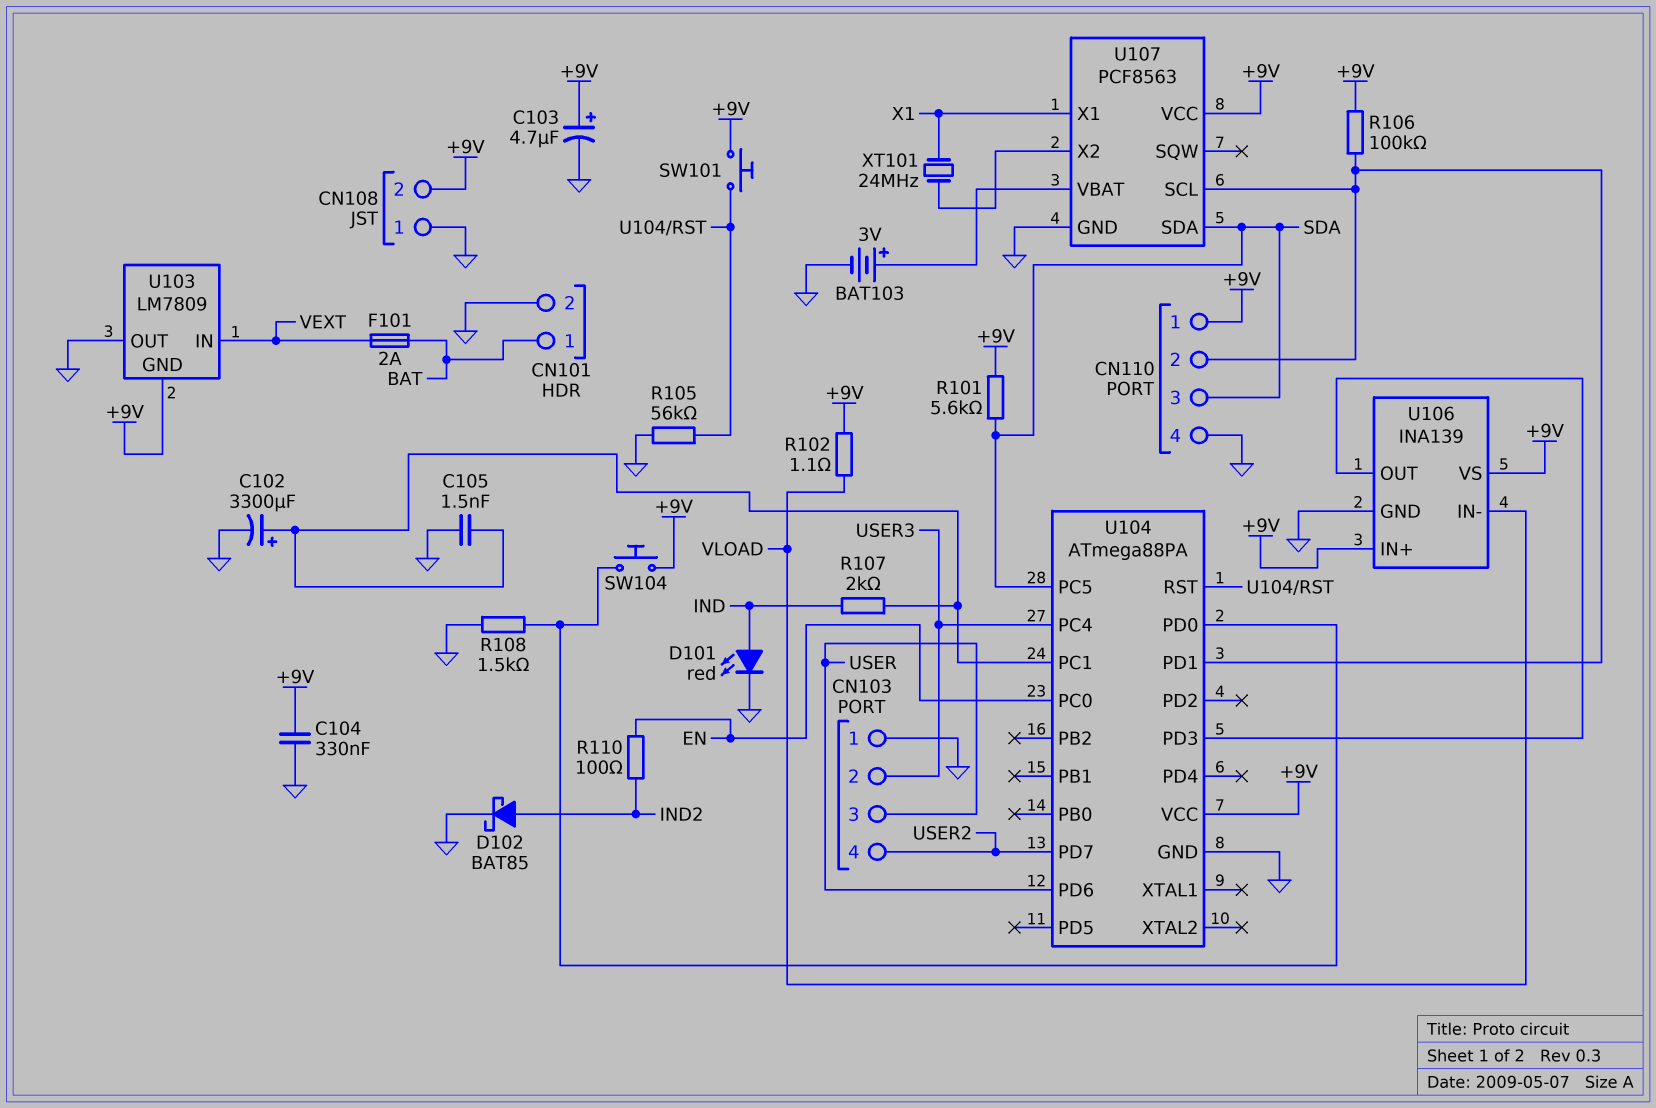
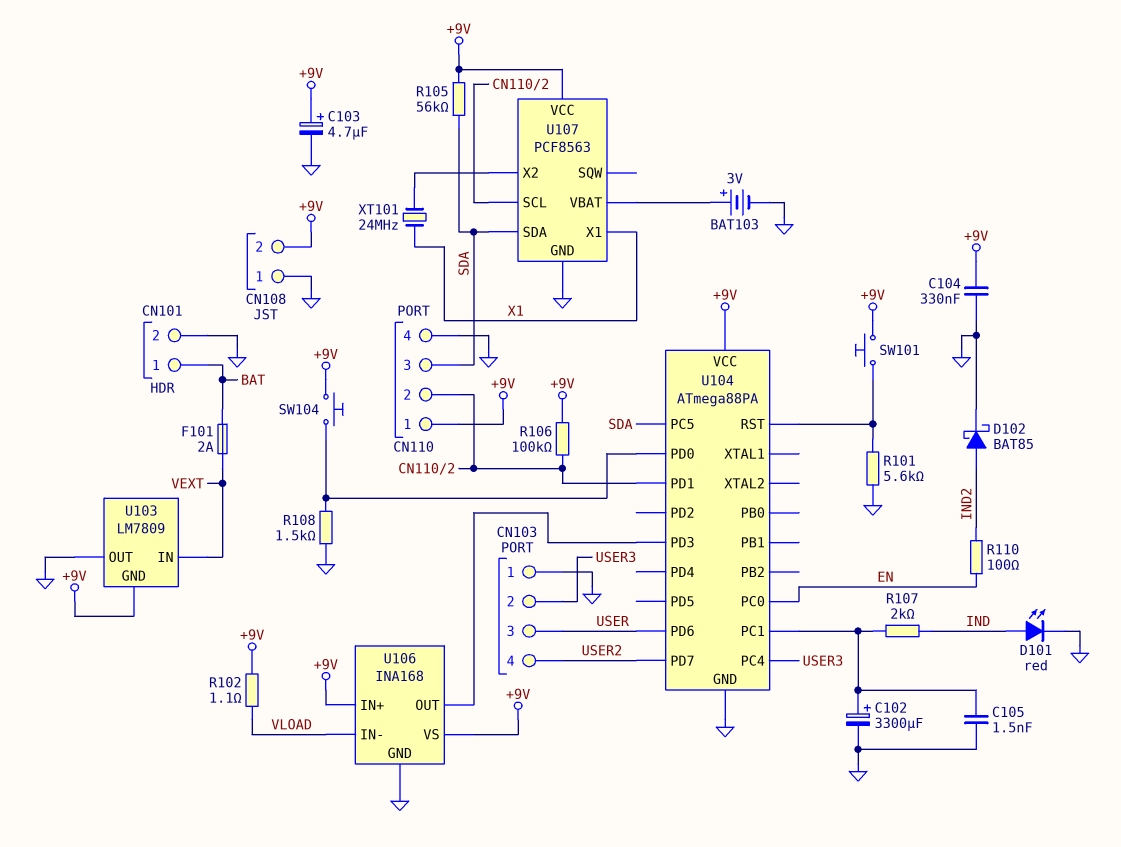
R101: 5.6k (+9V, SDA) -> 5.6k (GND, U104/RST)
R105: 56k (GND, U104/RST) -> 56k (+9V, SDA)
U106: INA139 -> INA168

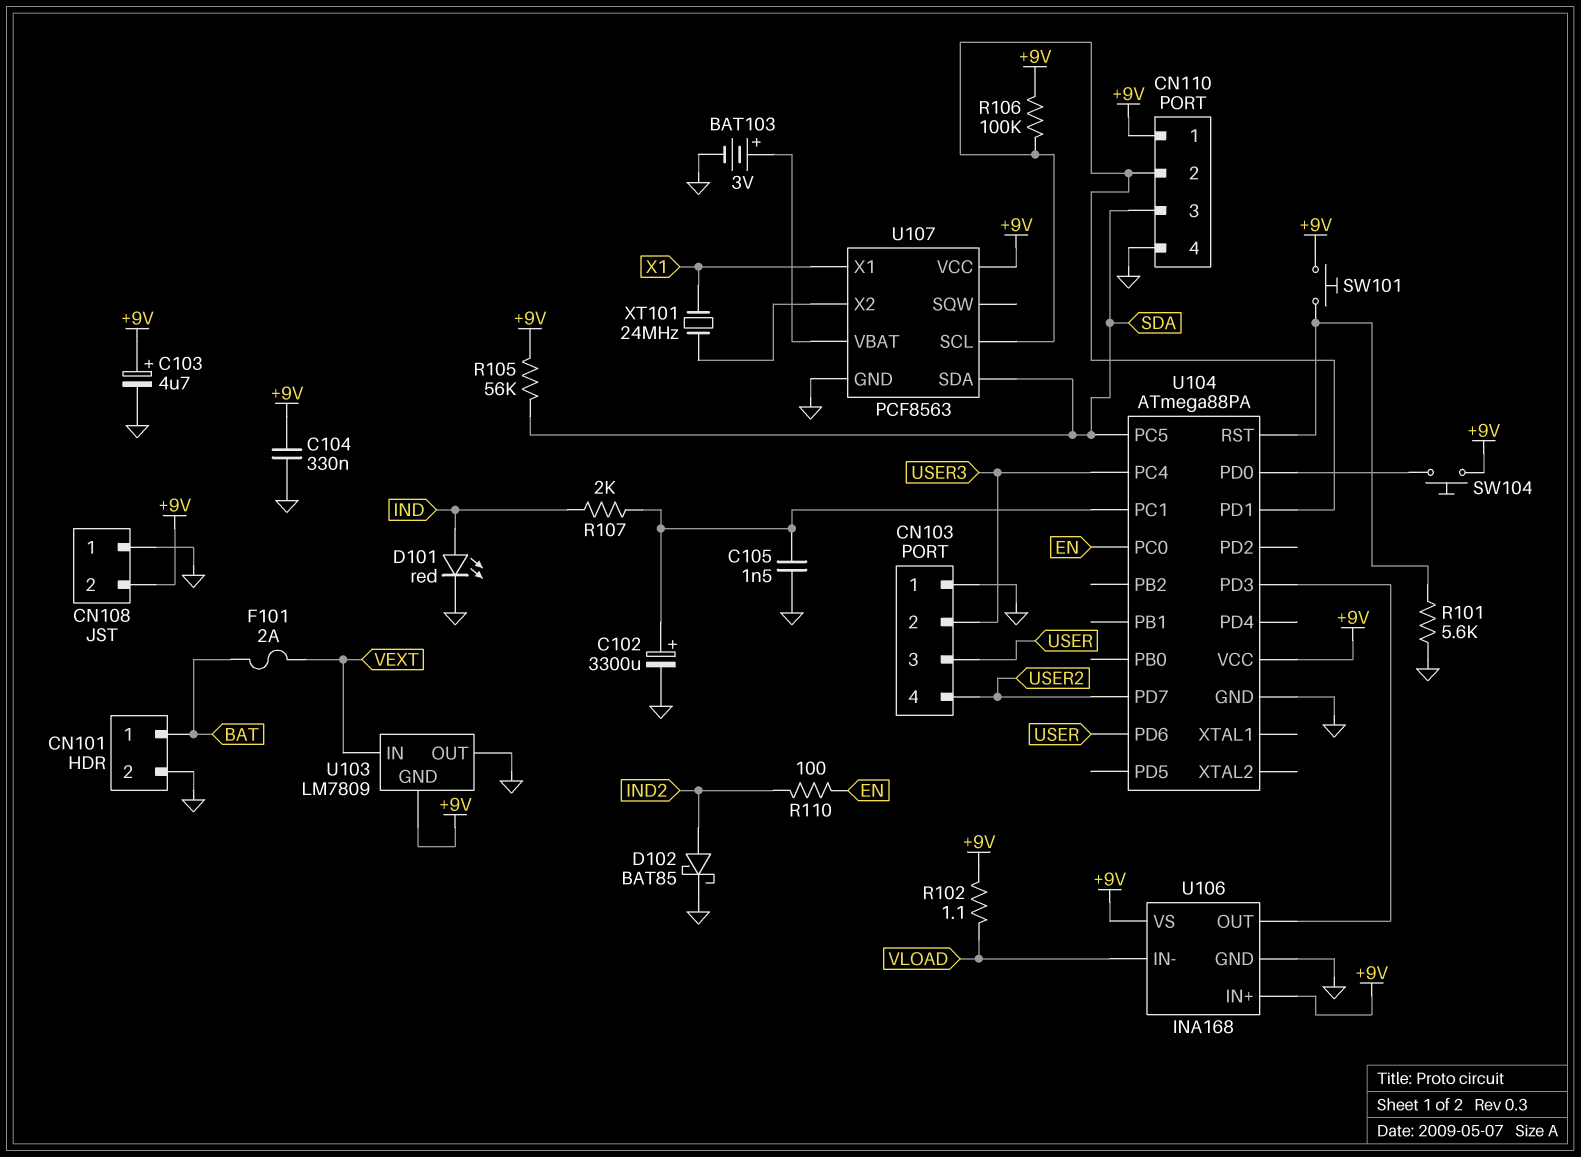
R108: 1.5k (GND, U104/PD0) -> none

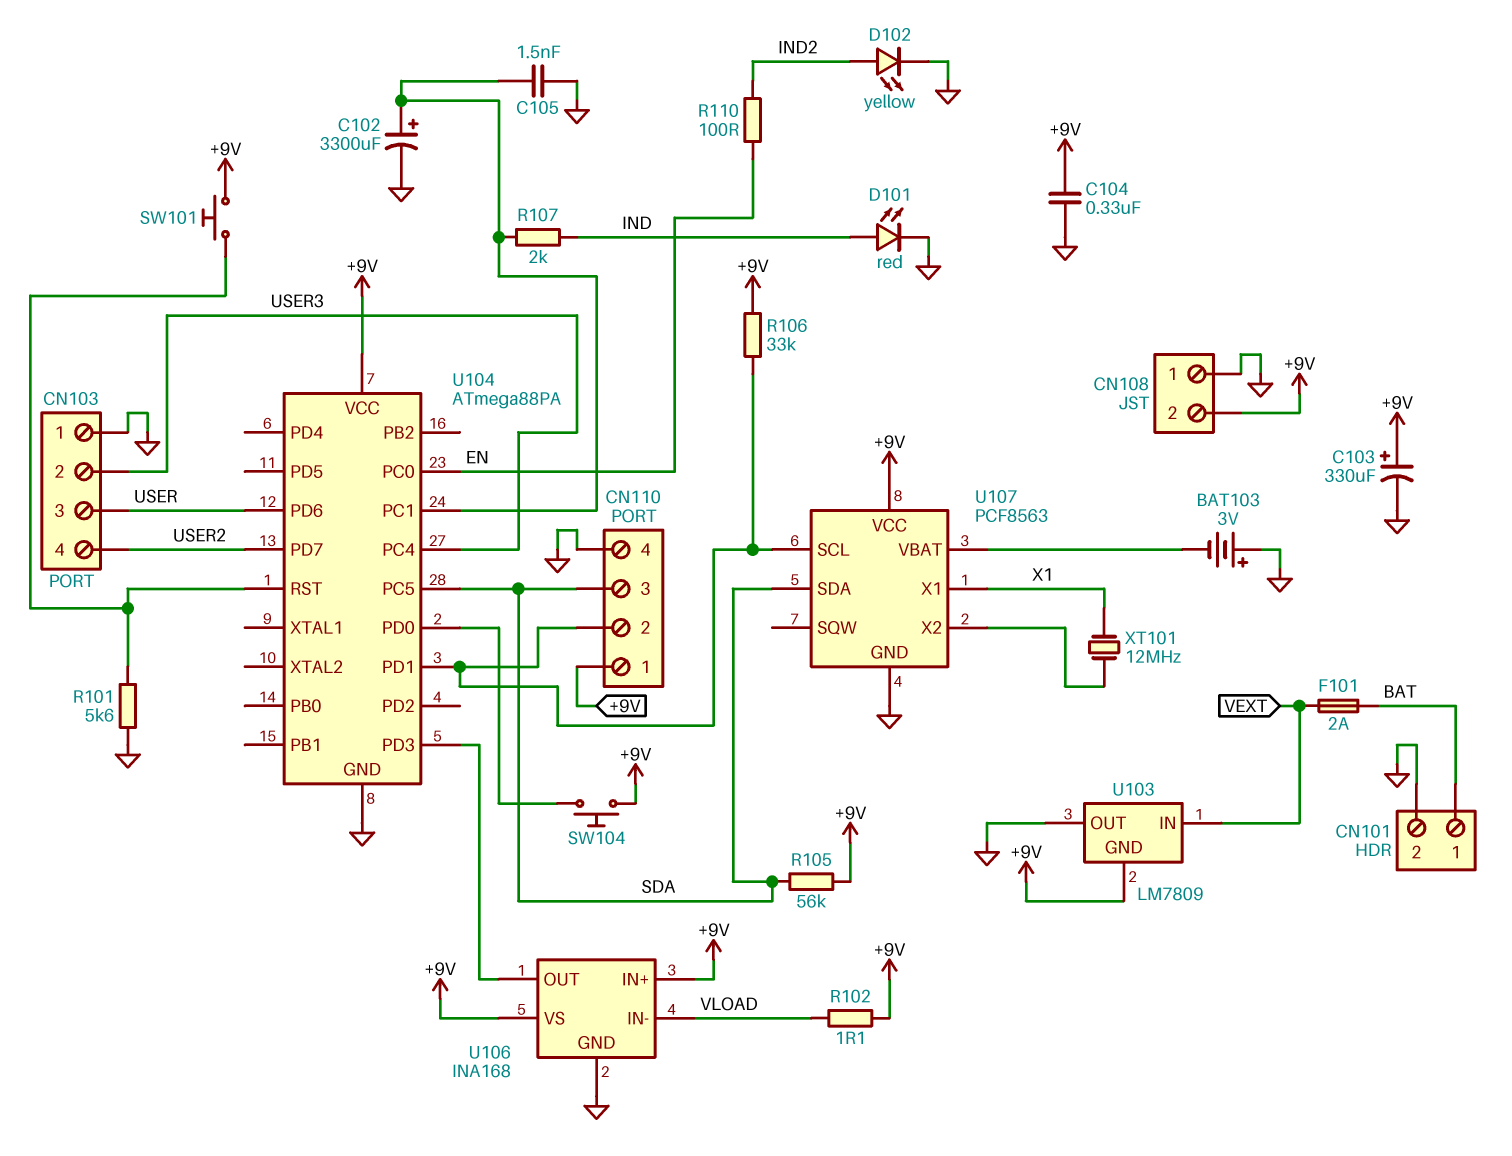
BAT103: 3V (plus U107/VBAT, minus GND) -> 3V (plus GND, minus U107/VBAT)
C103: 4.7uF (plus +9V, minus GND) -> 330uF (plus +9V, minus GND)
D102: schottky BAT85 (A IND2, K GND) -> LED yellow (A IND2, K GND)
R106: 100k (+9V, CN110/2) -> 33k (+9V, CN110/2)
XT101: 24MHz (U107/X2, X1) -> 12MHz (U107/X2, X1)

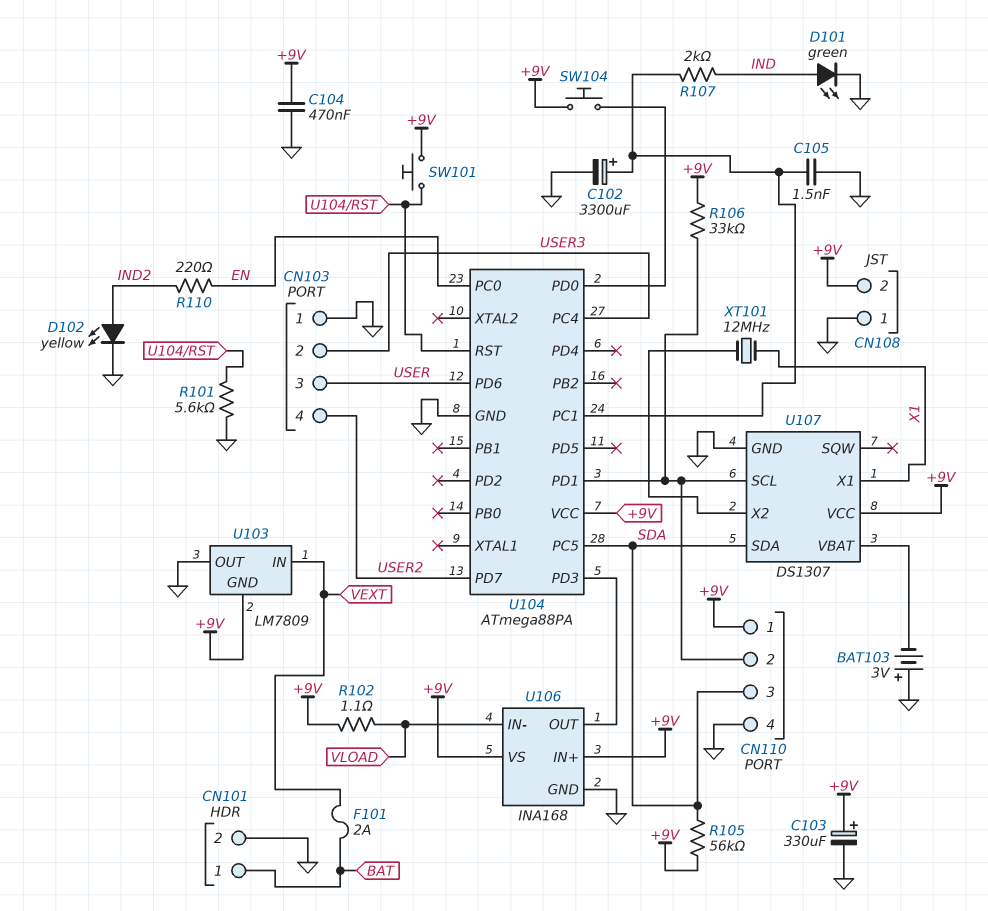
C104: 330nF (+9V, GND) -> 470nF (+9V, GND)
D101: LED red (A IND, K GND) -> LED green (A IND, K GND)
R110: 100 (EN, IND2) -> 220 (EN, IND2)
U107: PCF8563 -> DS1307

